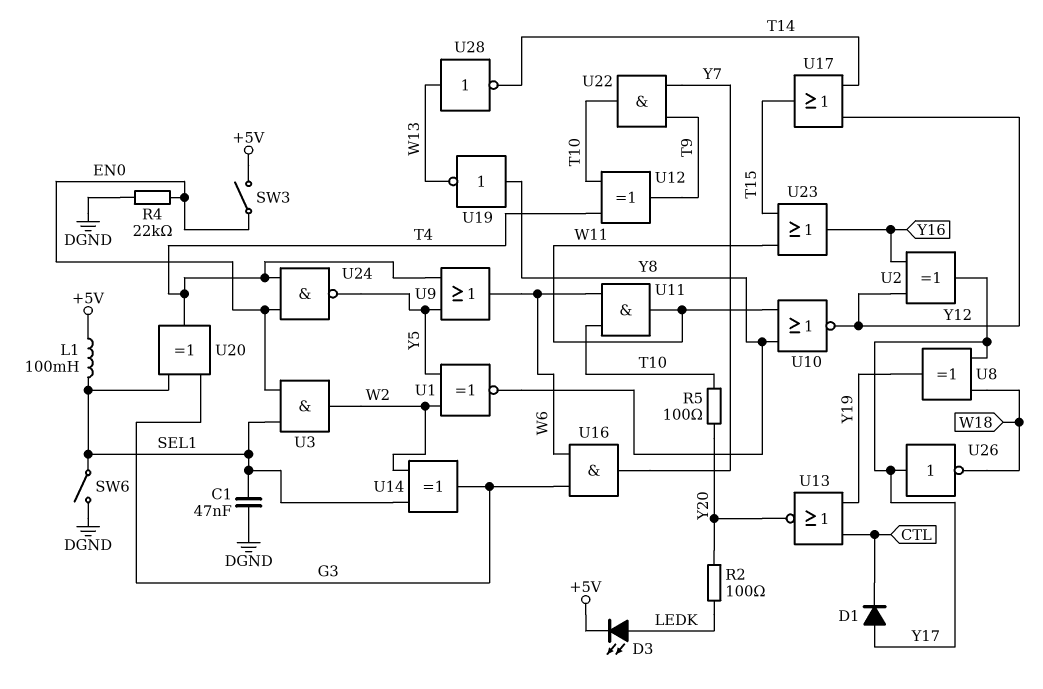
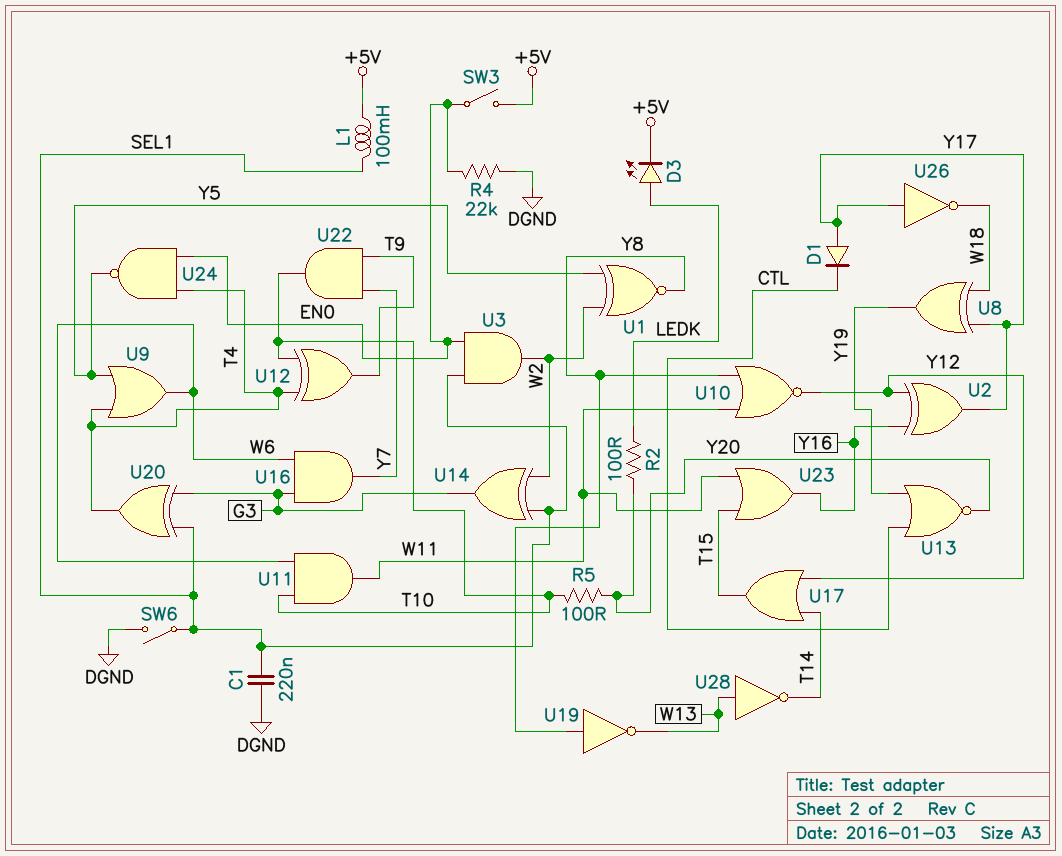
C1: 47nF (DGND, SEL1) -> 220nF (DGND, SEL1)

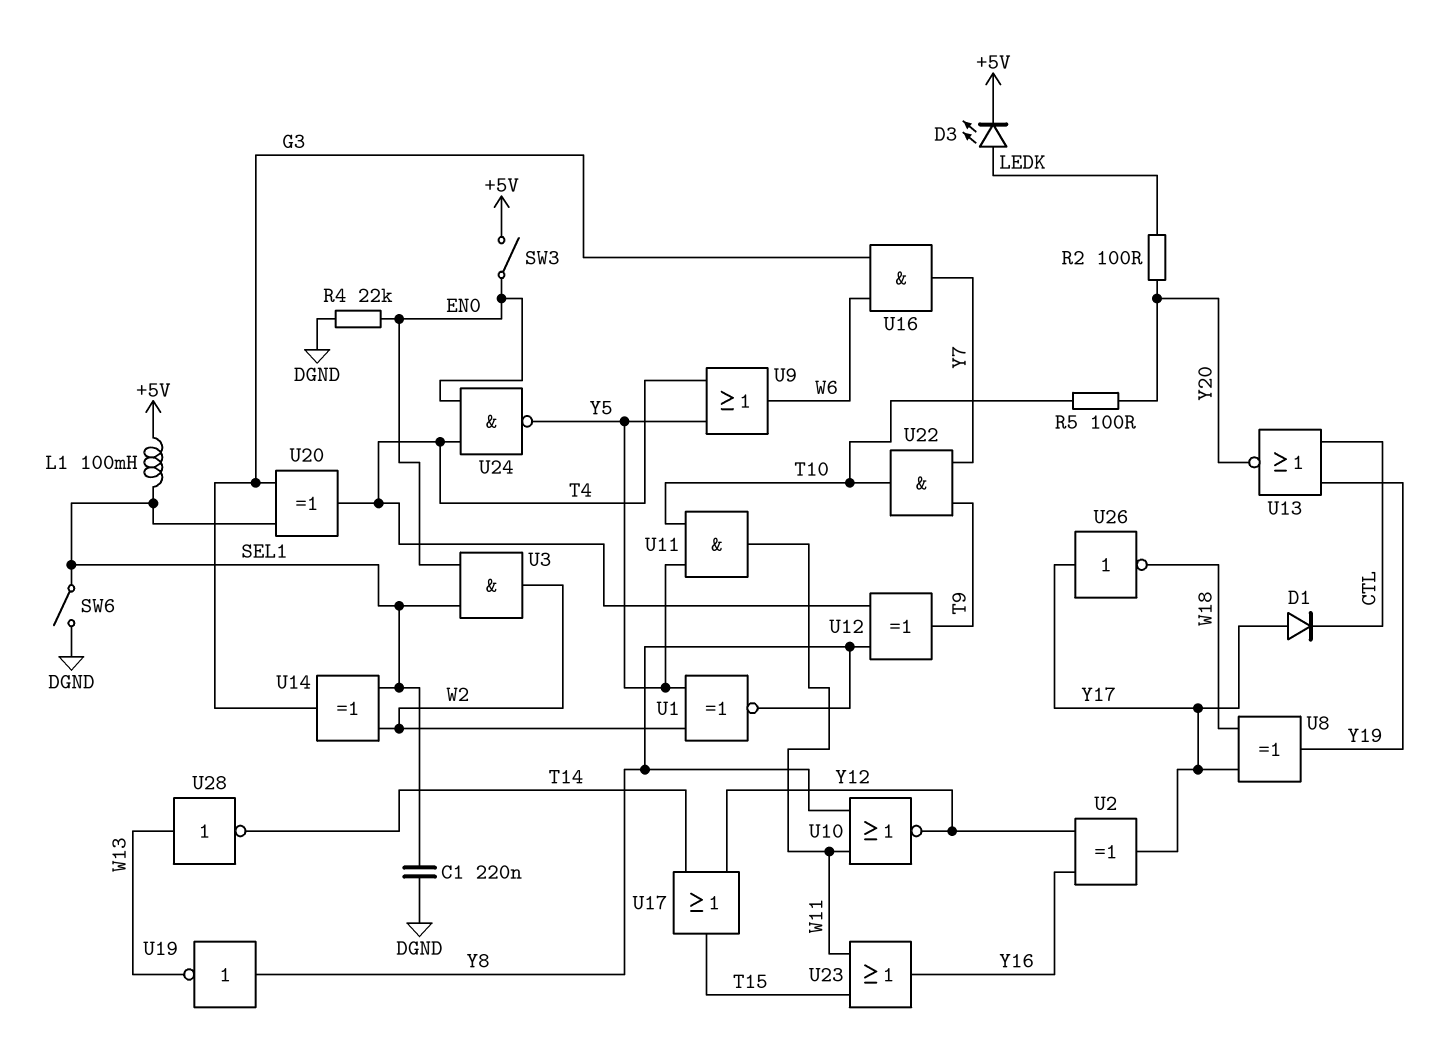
U11: AND (in T10, in W6, out W11) -> AND (in T10, in Y5, out W11)
U12: XOR (in T4, in T10, out T9) -> XOR (in T4, in Y8, out T9)

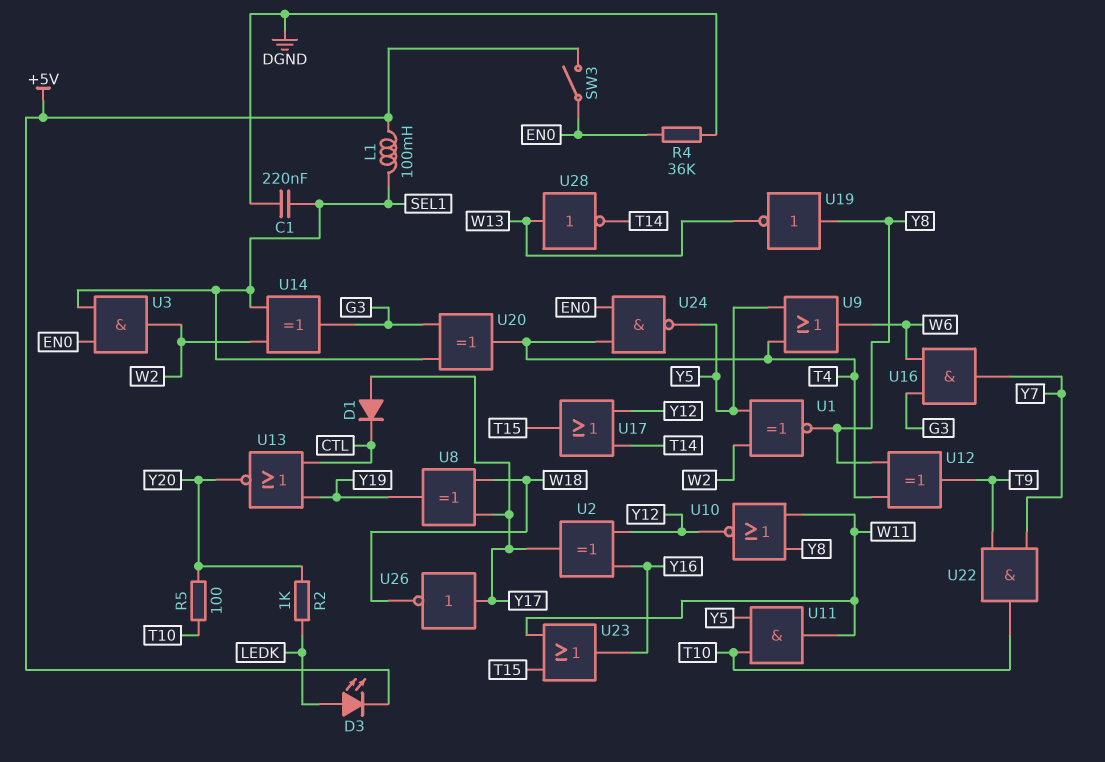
R2: 100 (LEDK, Y20) -> 1k (LEDK, Y20)
R4: 22k (DGND, EN0) -> 36k (DGND, EN0)
SW6: switch (DGND, SEL1) -> none

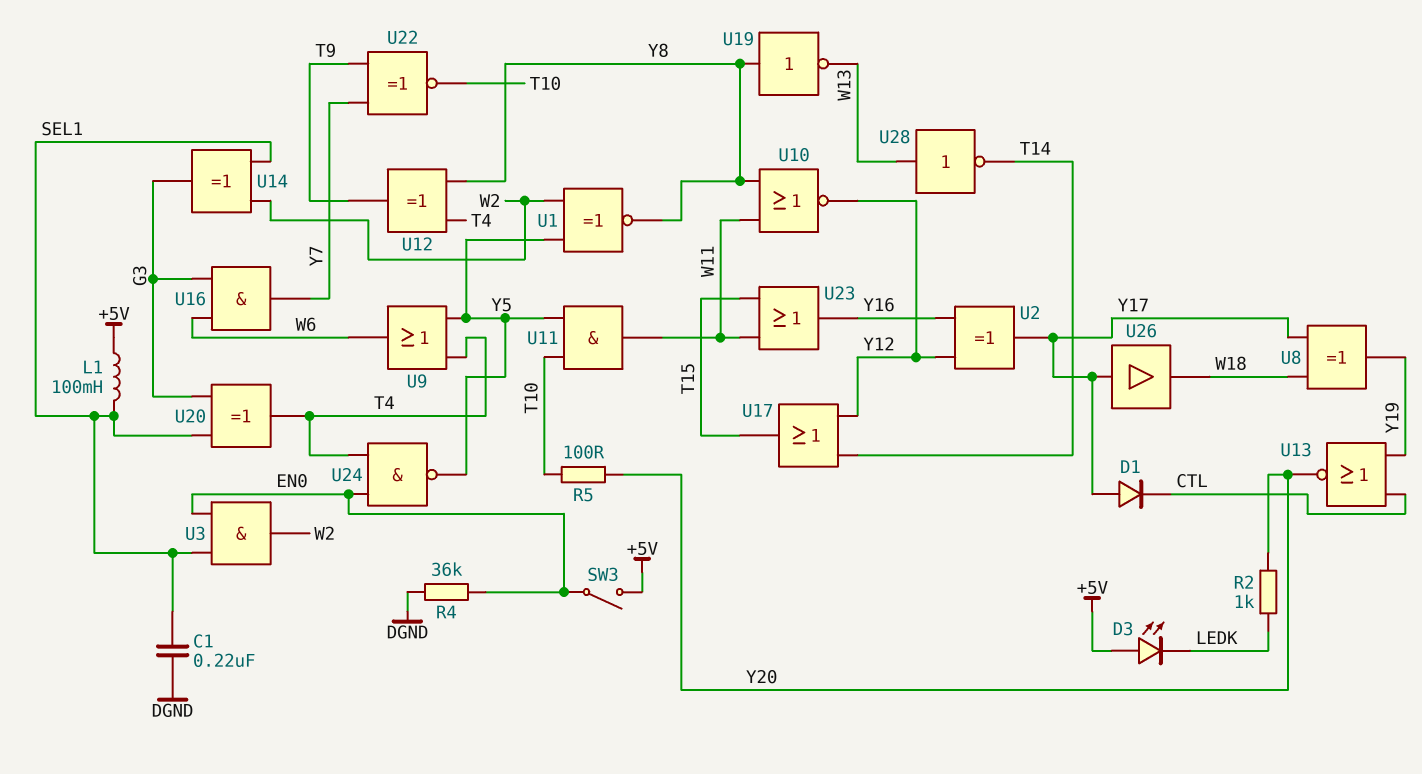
D3: LED (A LEDK, K +5V) -> LED (A +5V, K LEDK)
U22: AND (in T9, in Y7, out T10) -> XNOR (in T9, in Y7, out T10)
U26: NOT (in Y17, out W18) -> buffer (in Y17, out W18)

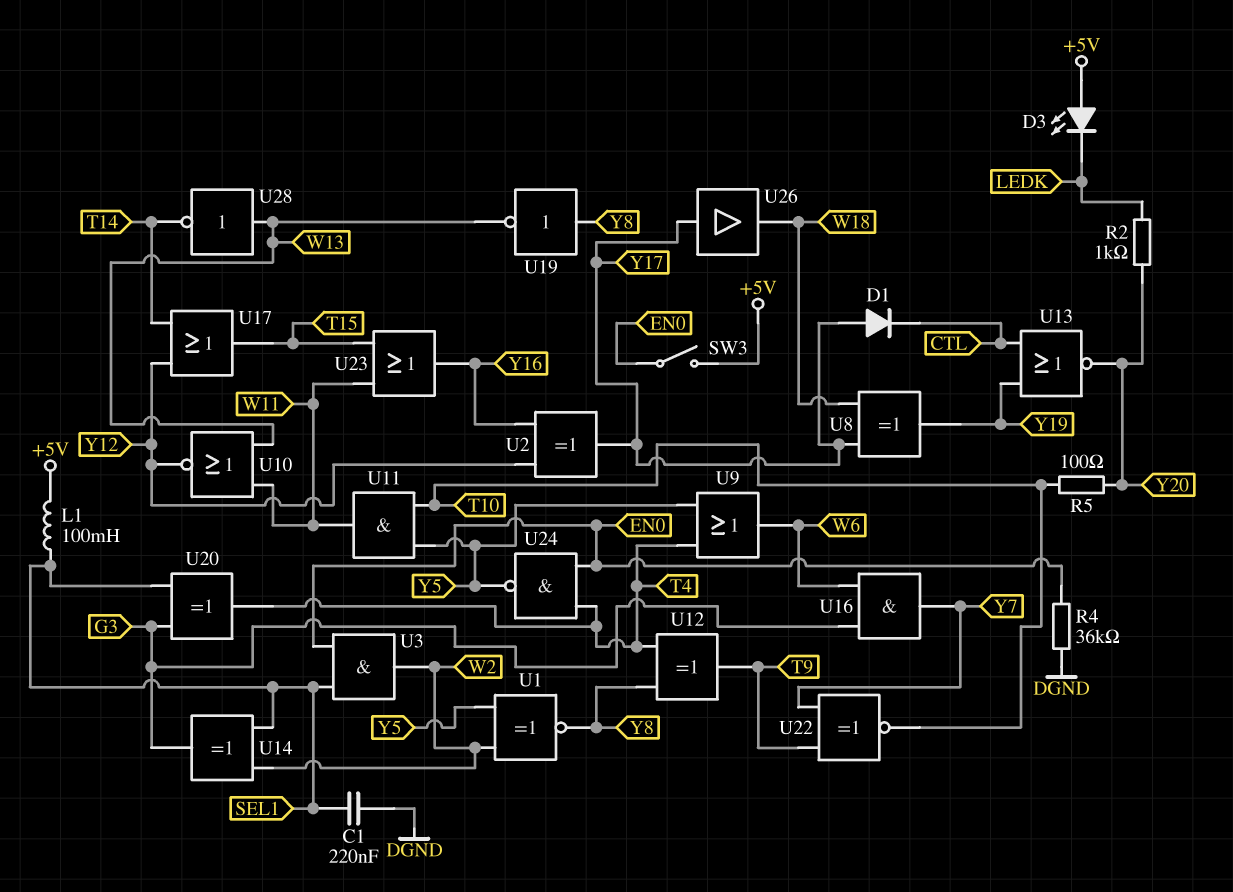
U10: NOR (in W11, in Y8, out Y12) -> NOR (in W11, in W13, out Y12)

